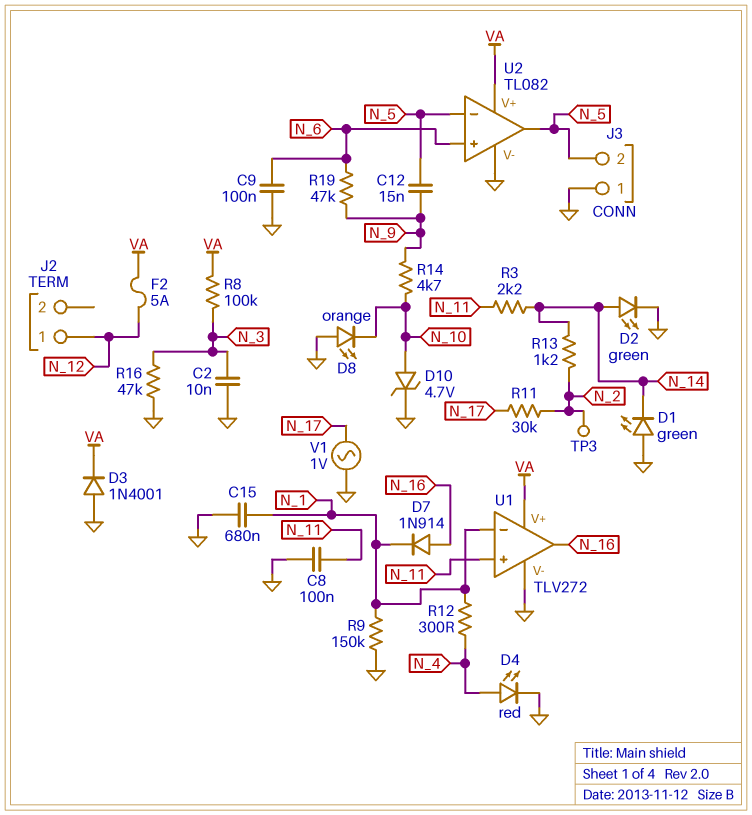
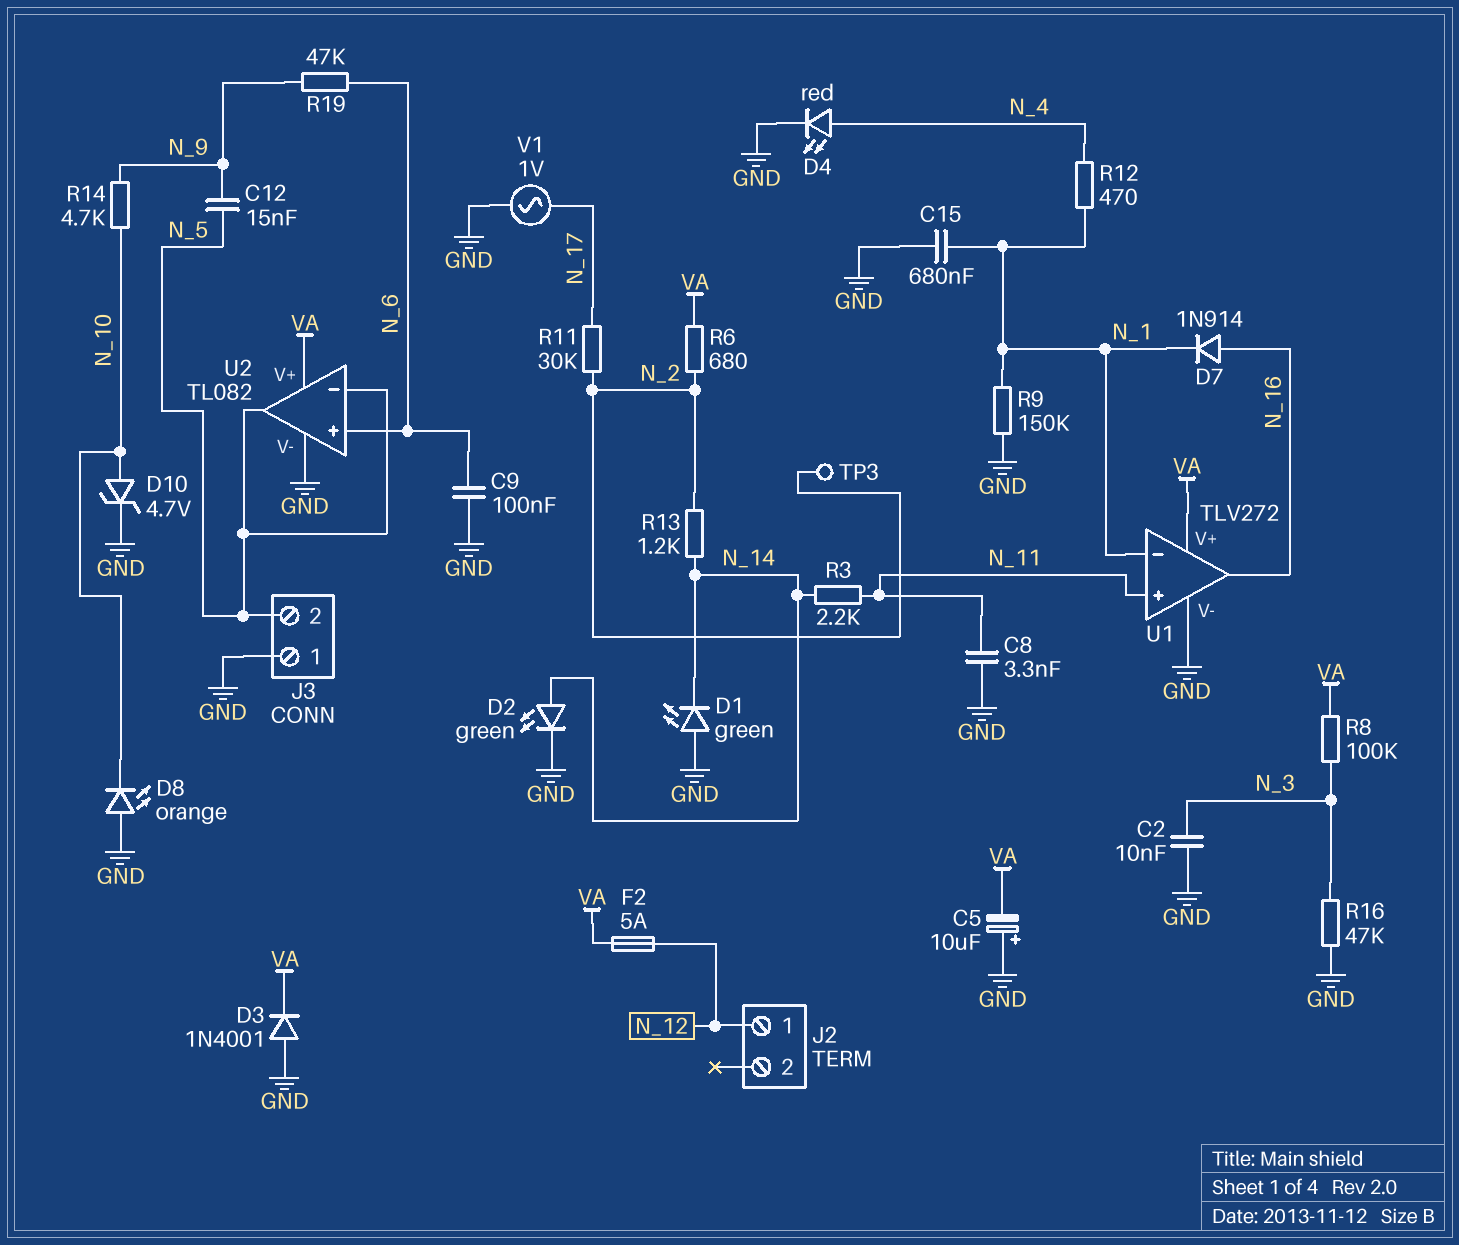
C5: none -> 10uF (plus GND, minus VA)
C8: 100nF (GND, N_11) -> 3.3nF (GND, N_11)
R6: none -> 680 (N_2, VA)
R12: 300 (N_1, N_4) -> 470 (N_1, N_4)

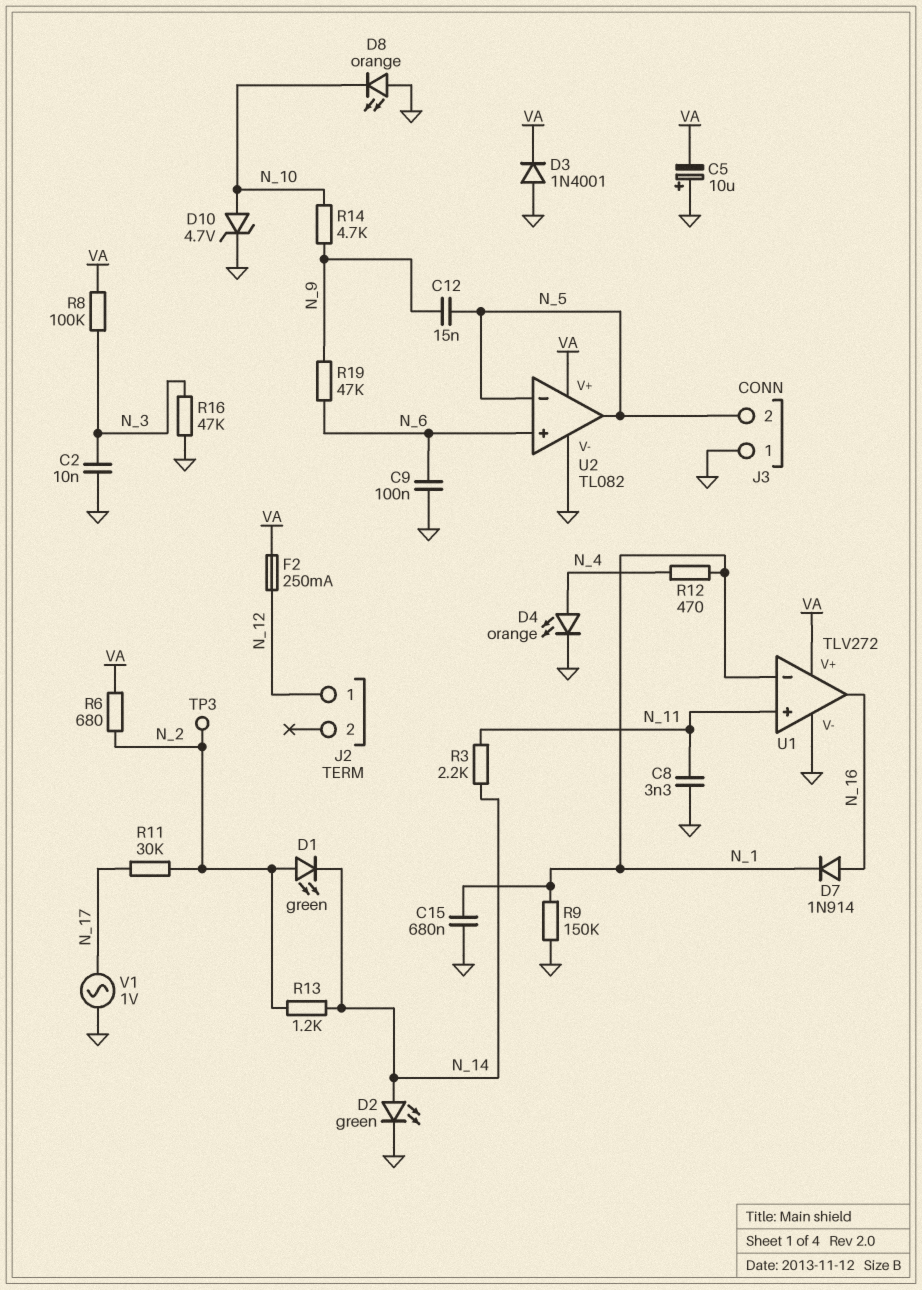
D1: LED green (A GND, K N_14) -> LED green (A N_2, K N_14)
D4: LED red (A N_4, K GND) -> LED orange (A N_4, K GND)
F2: 5A (N_12, VA) -> 250mA (N_12, VA)

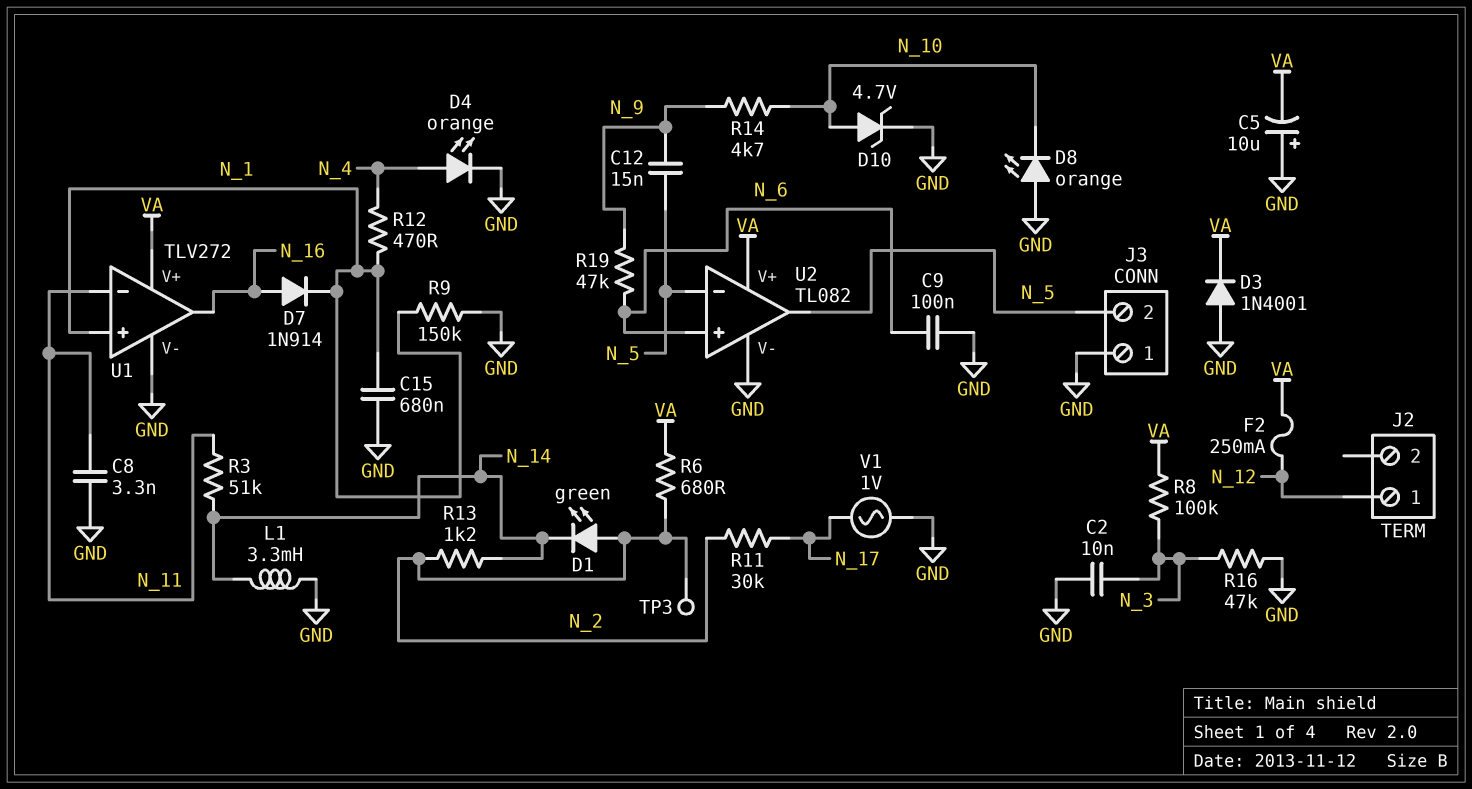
D2: LED green (A N_14, K GND) -> none
L1: none -> 3.3mH (GND, N_14)
R3: 2.2k (N_11, N_14) -> 51k (N_11, N_14)
U1 pin in+: N_11 -> N_1
U1 pin in-: N_1 -> N_11

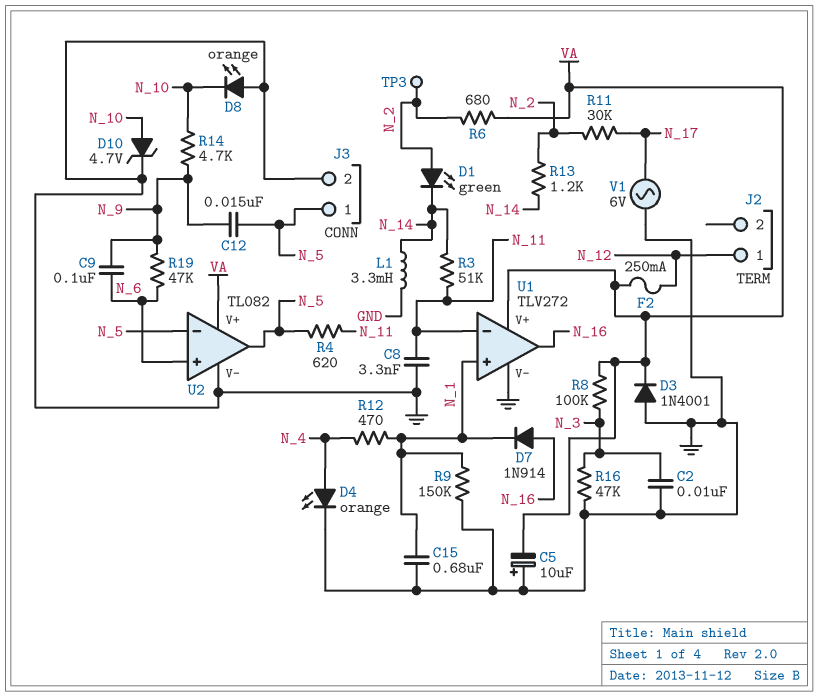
C9: 100nF (GND, N_6) -> 100nF (N_6, N_9)
J3 pin 1: GND -> N_5
J3 pin 2: N_5 -> GND
R4: none -> 620 (N_5, N_11)
V1: AC 1V (GND, N_17) -> AC 6V (GND, N_17)

